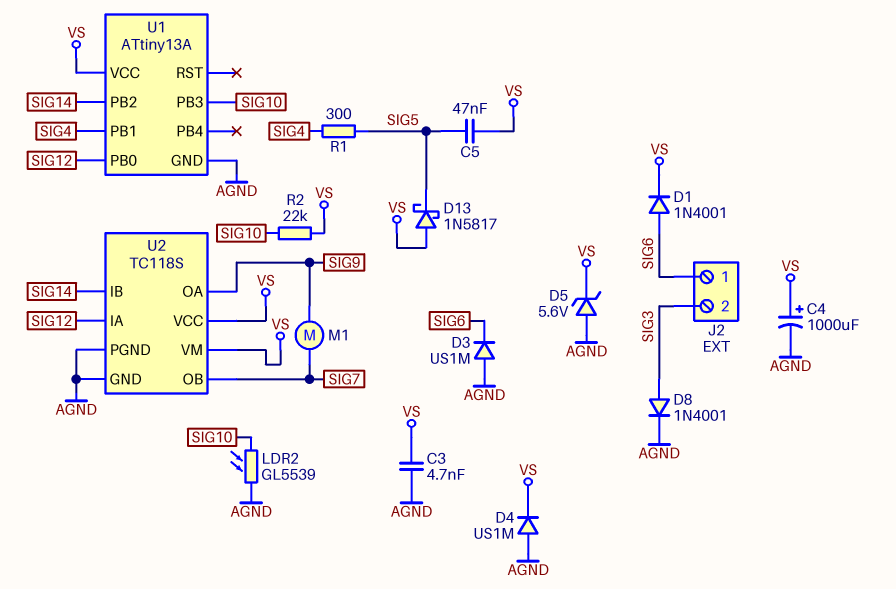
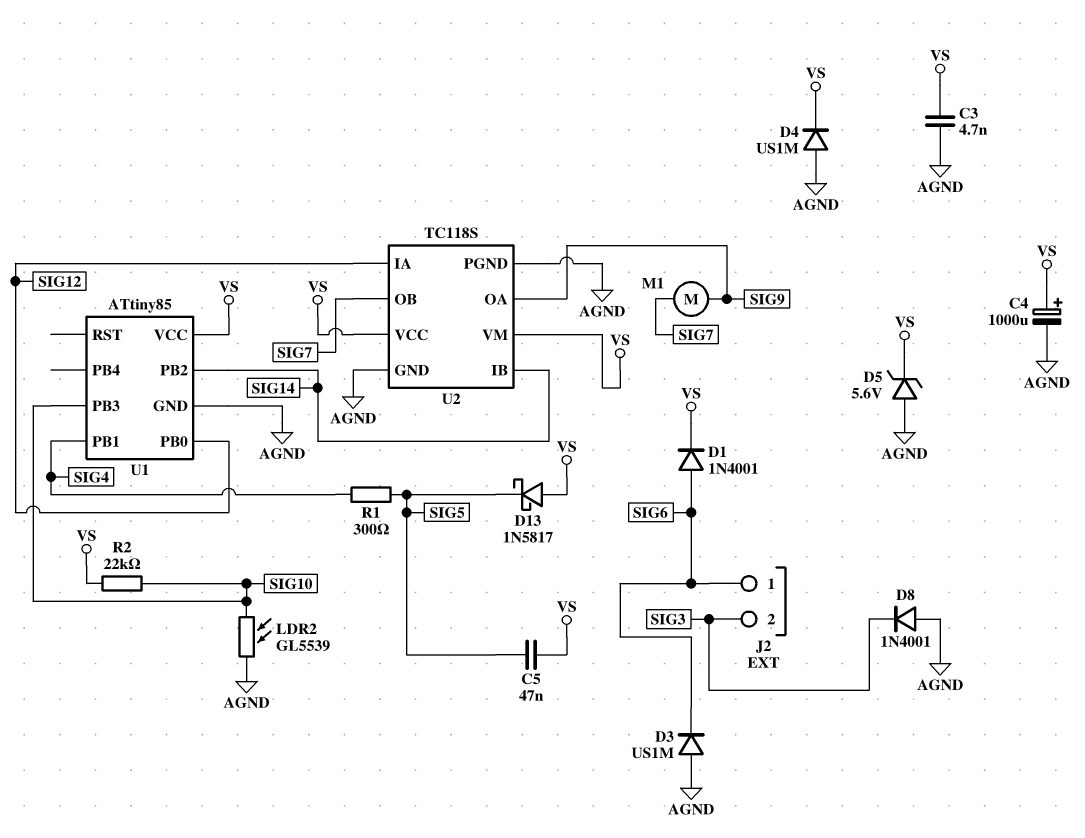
D8: diode 1N4001 (A SIG3, K AGND) -> diode 1N4001 (A AGND, K SIG3)
U1: ATtiny13A -> ATtiny85

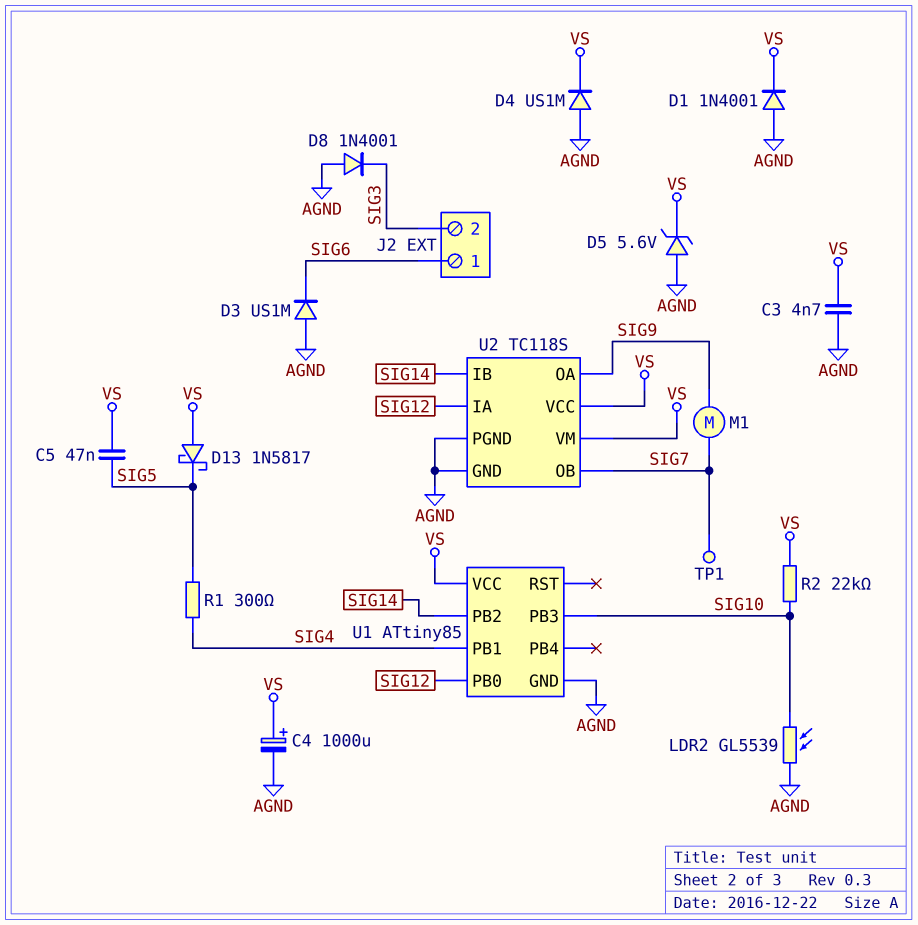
D1: diode 1N4001 (A SIG6, K VS) -> diode 1N4001 (A AGND, K VS)
TP1: none -> test point (SIG7)

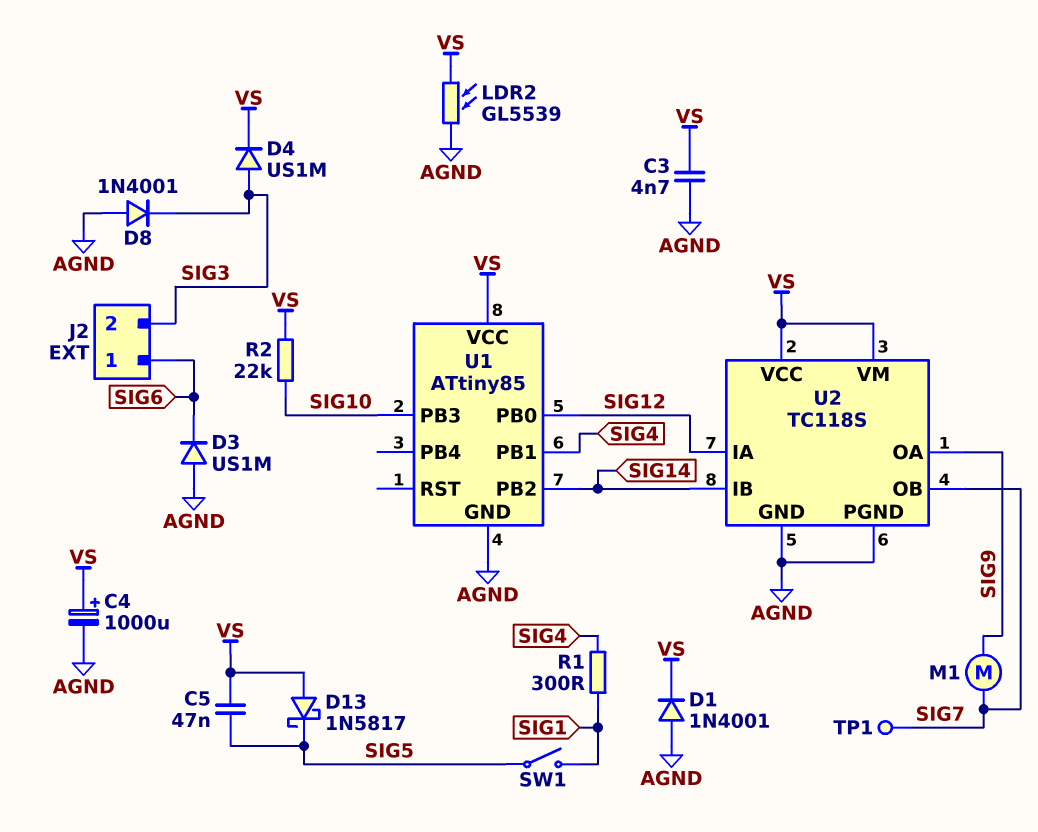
D4: diode US1M (A AGND, K VS) -> diode US1M (A SIG3, K VS)
D5: zener 5.6V (A AGND, K VS) -> none
LDR2: GL5539 (AGND, SIG10) -> GL5539 (AGND, VS)
R1: 300 (SIG4, SIG5) -> 300 (SIG1, SIG4)
SW1: none -> switch (SIG1, SIG5)

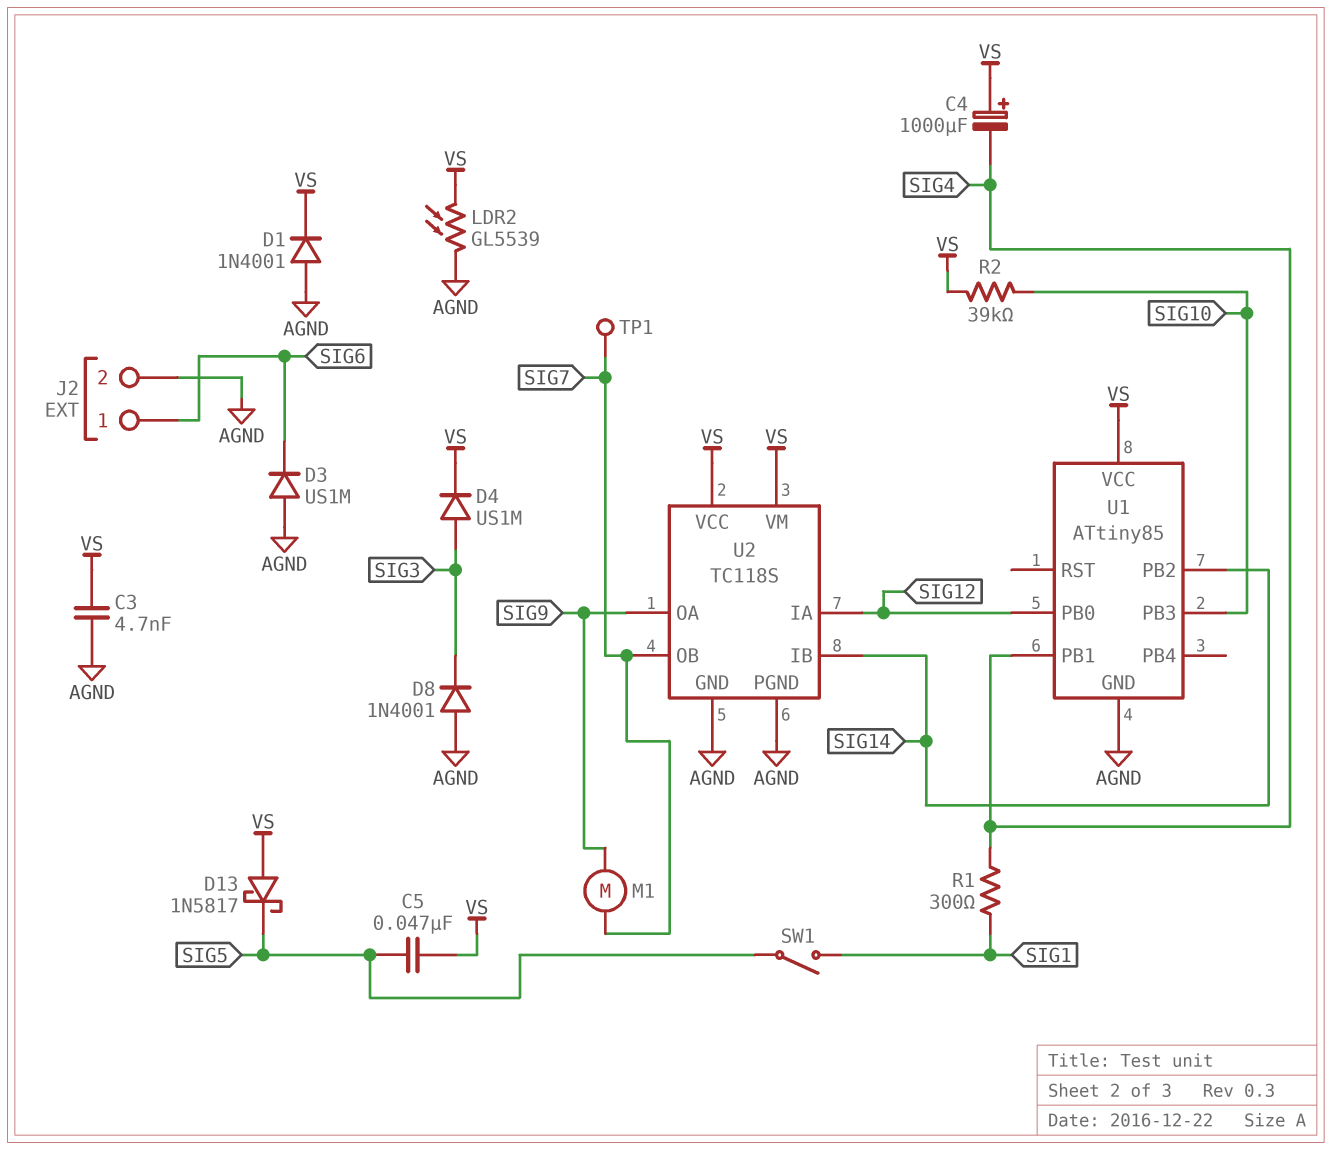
C4: 1000uF (plus VS, minus AGND) -> 1000uF (plus VS, minus SIG4)
J2 pin 2: SIG3 -> AGND
R2: 22k (SIG10, VS) -> 39k (SIG10, VS)

